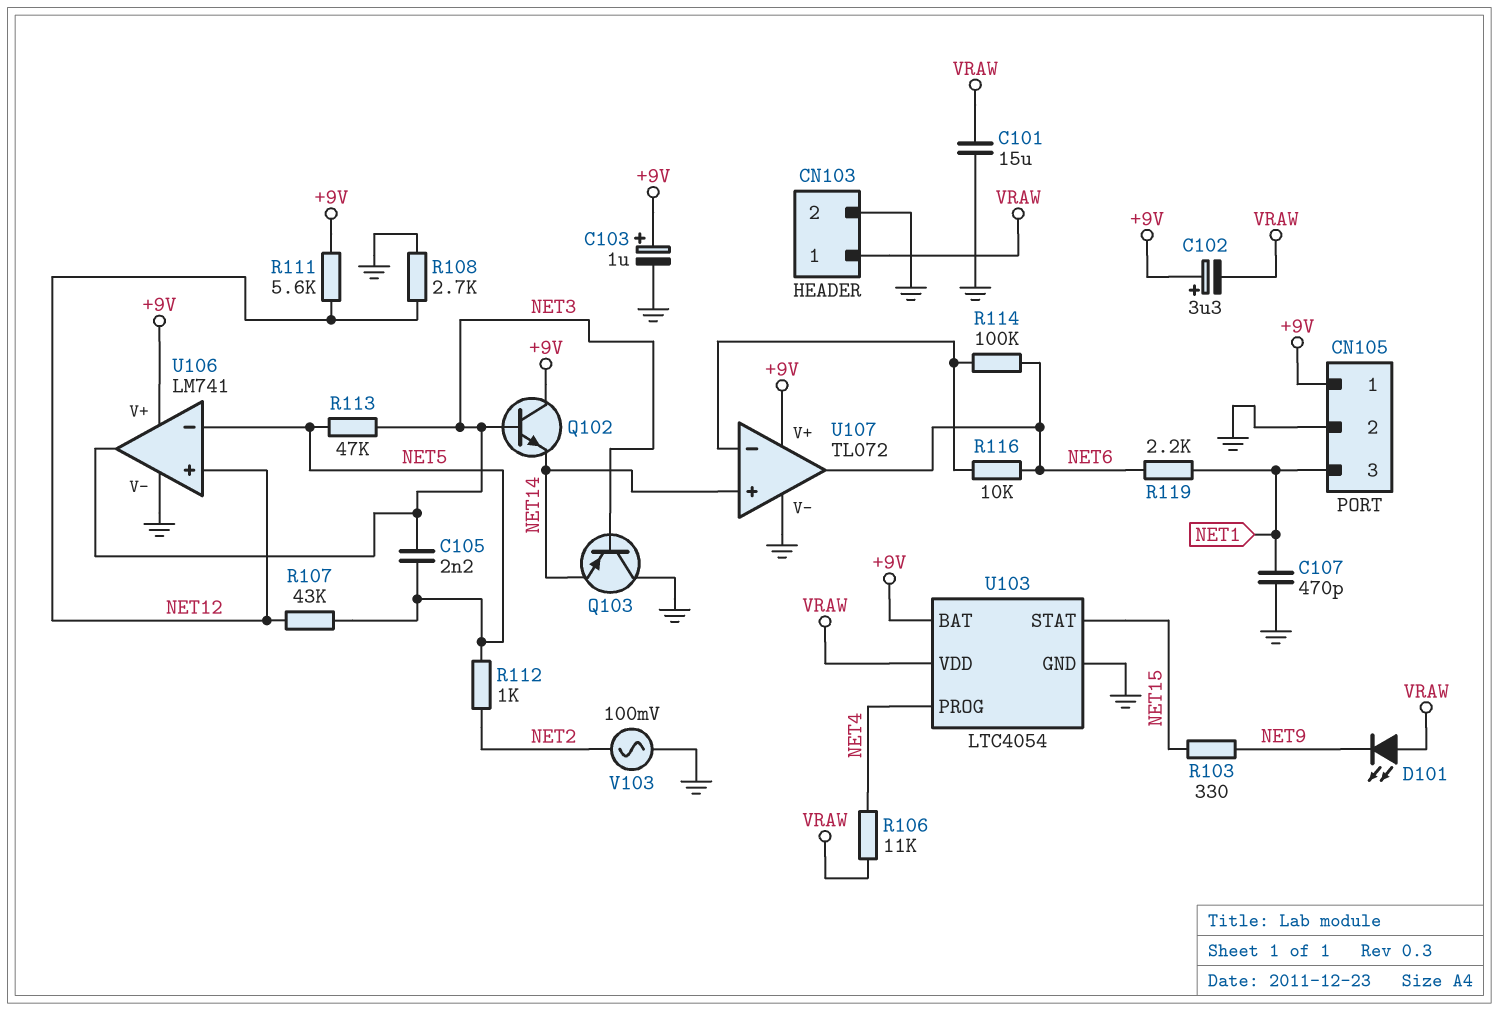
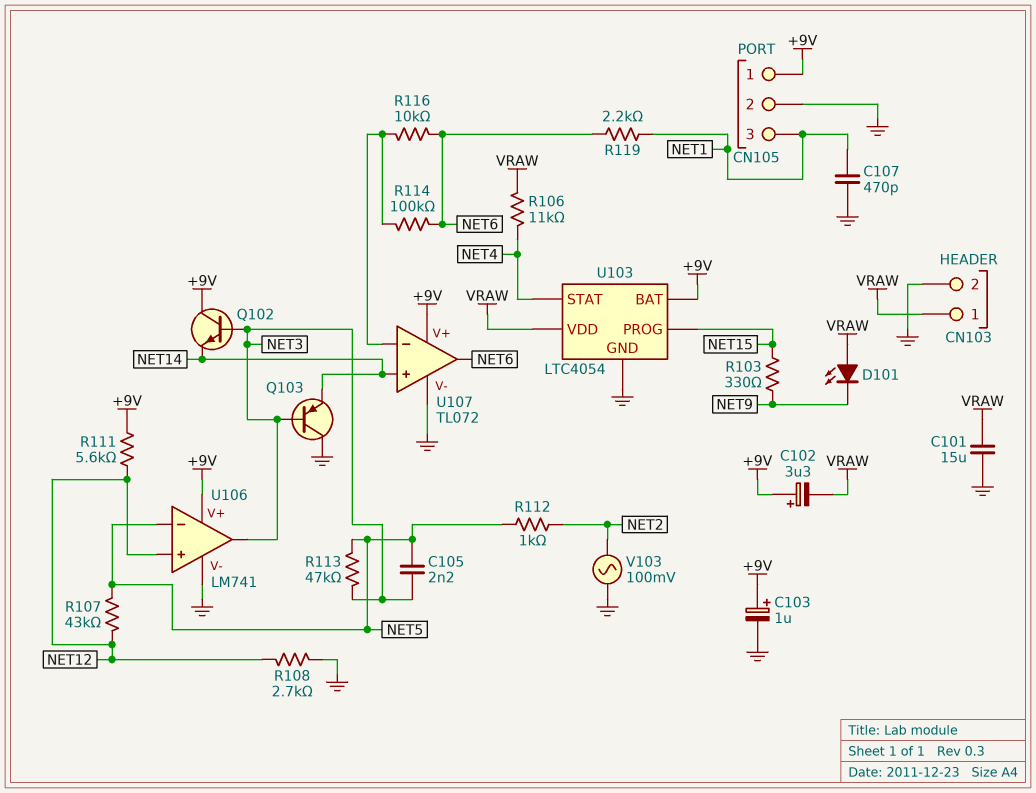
U103 pin PROG: NET4 -> NET15
U103 pin STAT: NET15 -> NET4

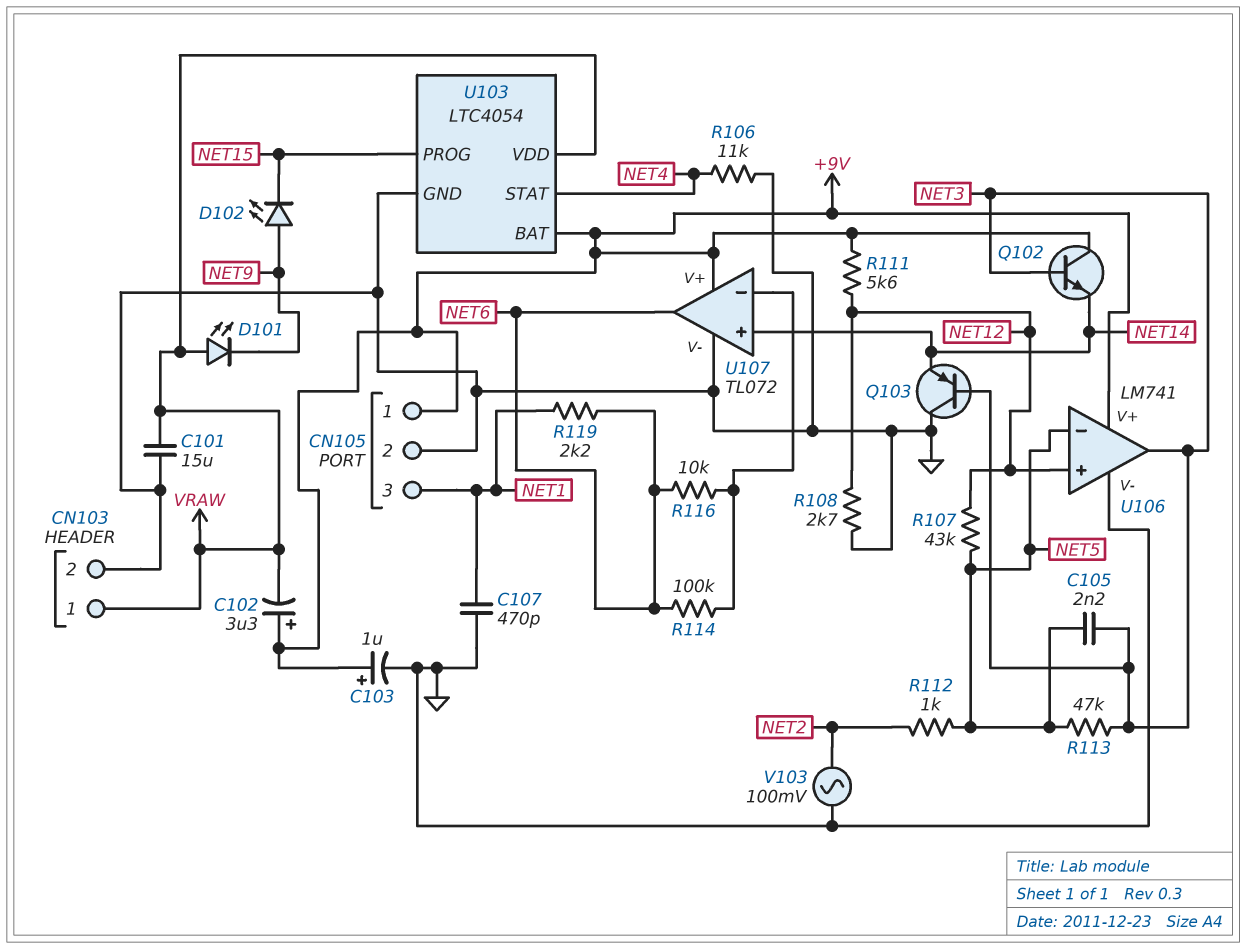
D102: none -> LED (A NET9, K NET15)
R103: 330 (NET9, NET15) -> none
R106: 11k (NET4, VRAW) -> 11k (GND, NET4)

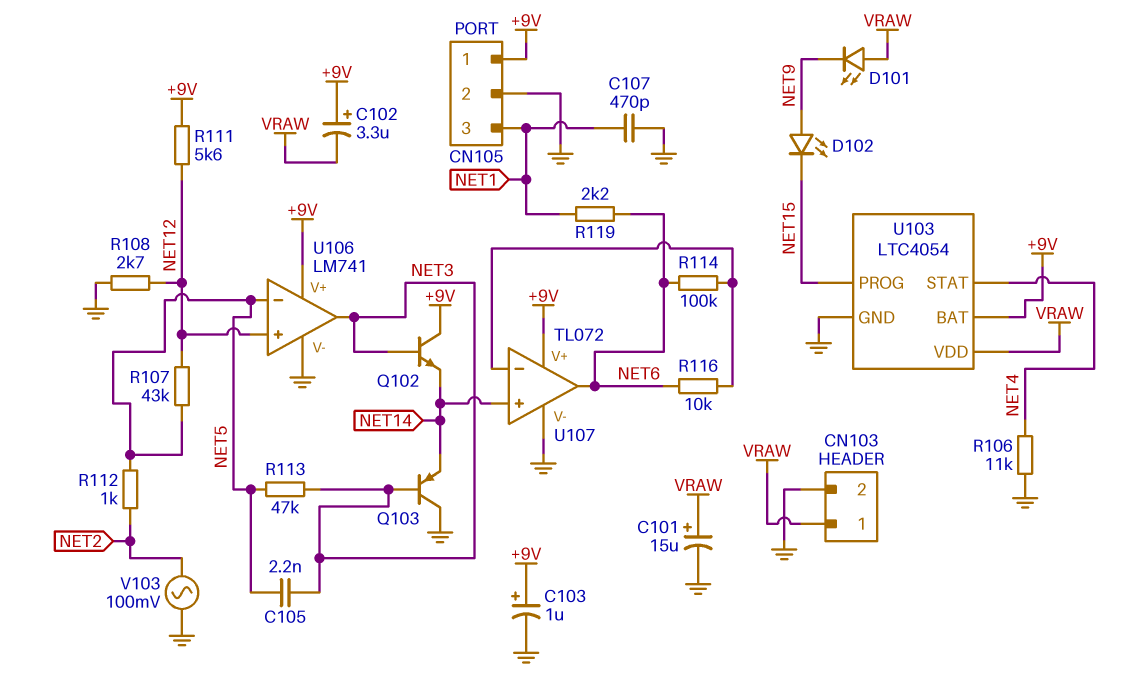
C101: 15uF (GND, VRAW) -> 15uF (plus VRAW, minus GND)

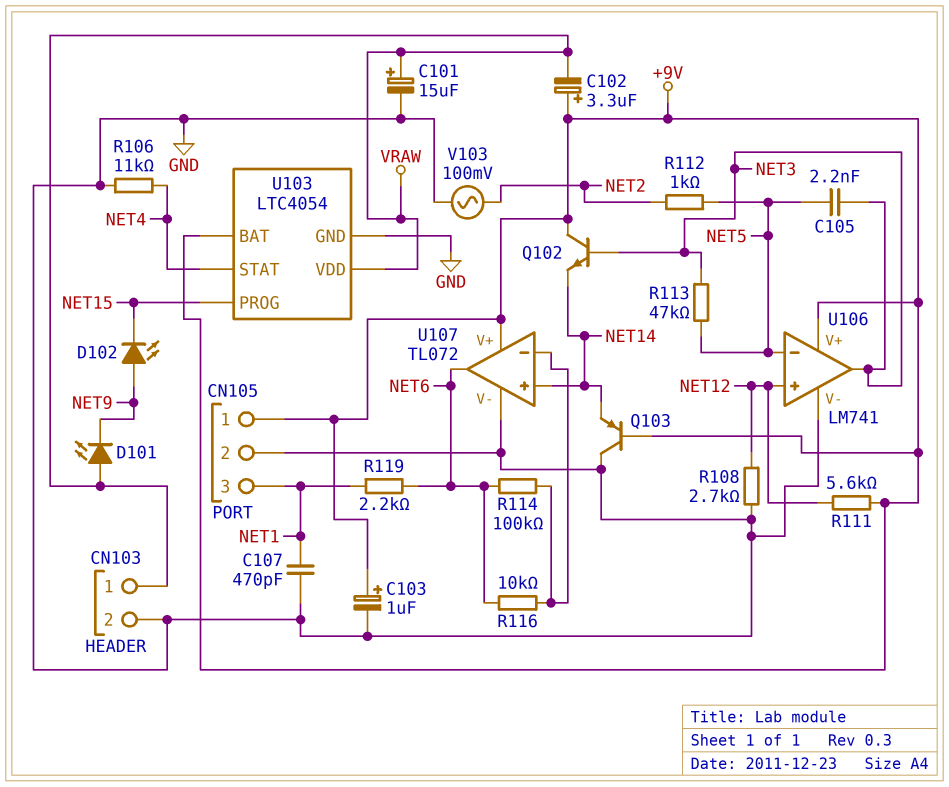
Q103: PNP (B NET3, C GND, E NET14) -> PNP (B +9V, C GND, E NET14)
R107: 43k (NET5, NET12) -> none

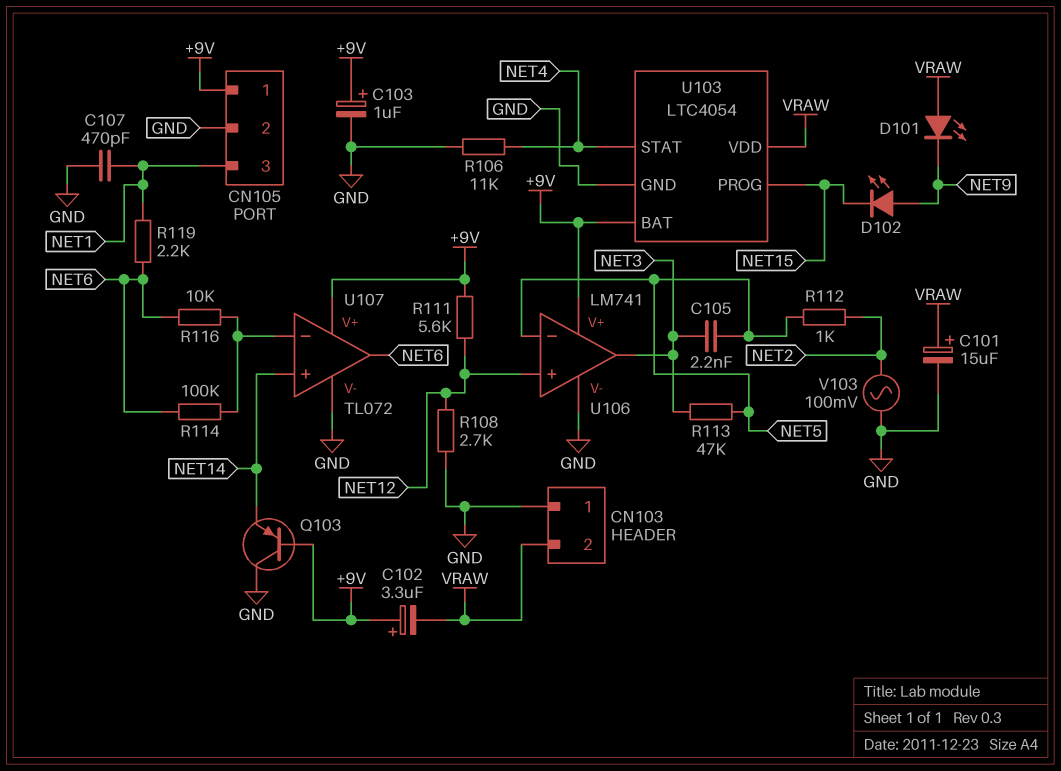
CN103 pin 1: VRAW -> GND
CN103 pin 2: GND -> VRAW
Q102: NPN (B NET3, C +9V, E NET14) -> none

